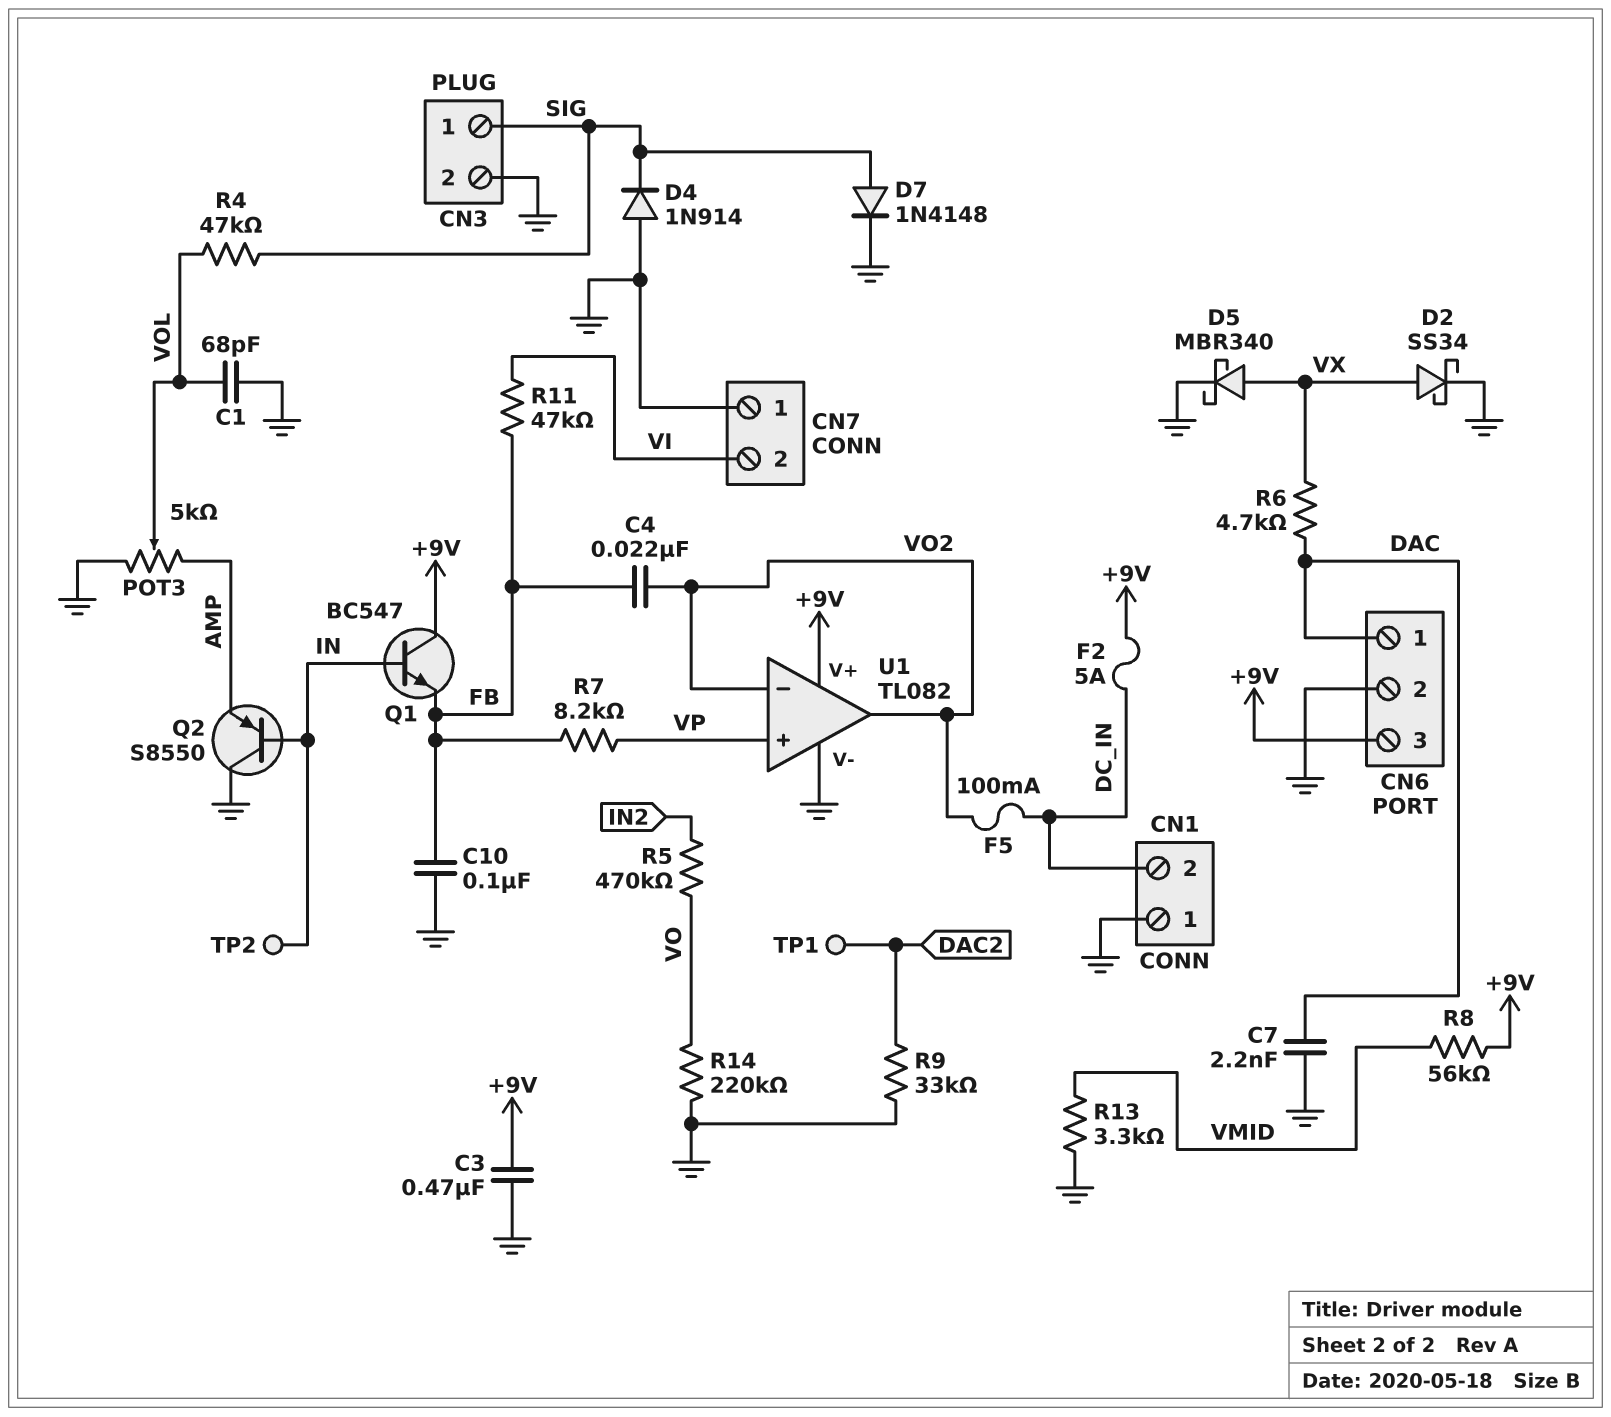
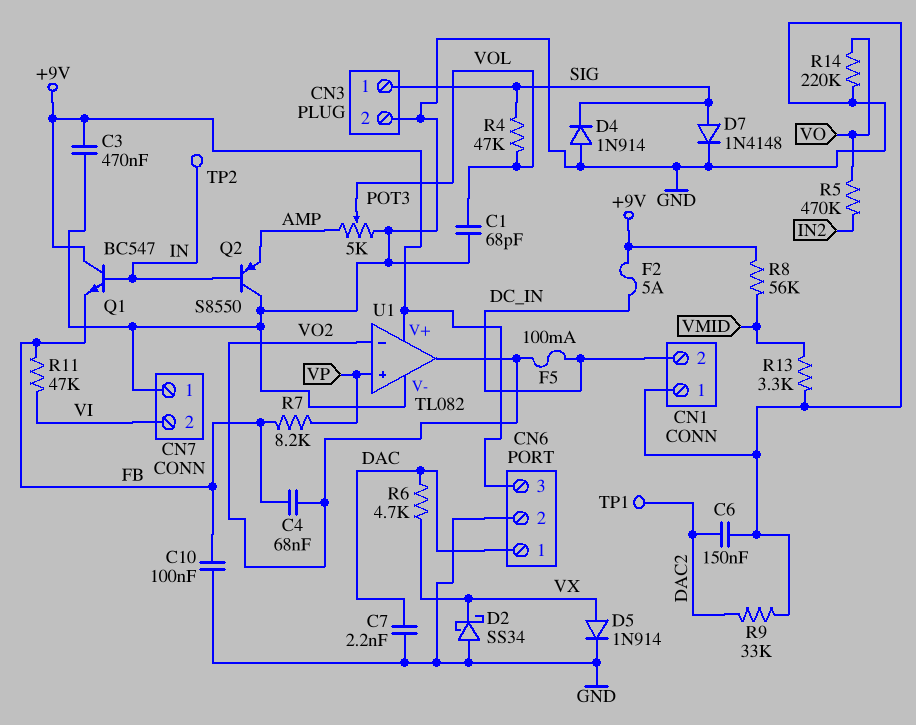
C4: 22nF (FB, VO2) -> 68nF (FB, VO2)
C6: none -> 150nF (DAC2, GND)
D2: schottky SS34 (A VX, K GND) -> schottky SS34 (A GND, K VX)
D5: schottky MBR340 (A VX, K GND) -> diode 1N914 (A VX, K GND)

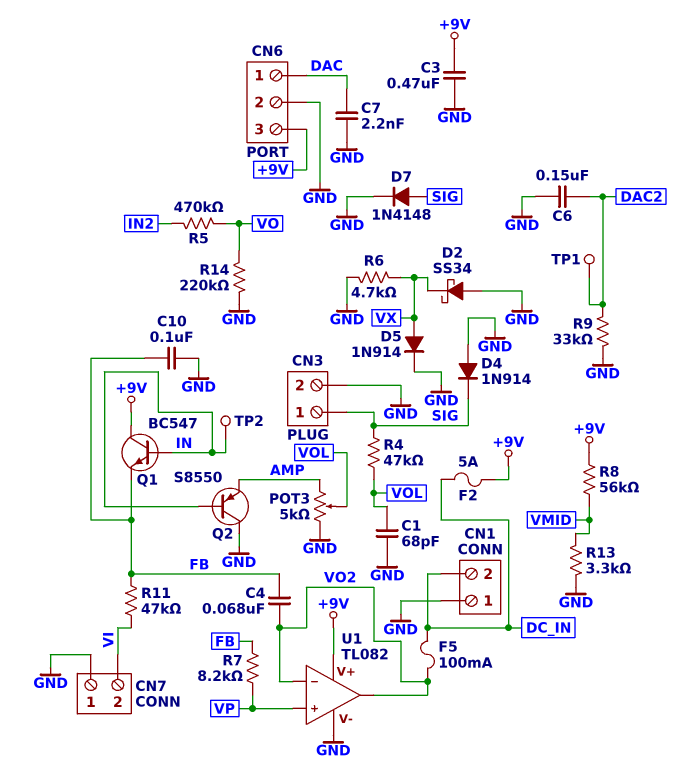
R6: 4.7k (DAC, VX) -> 4.7k (GND, VX)

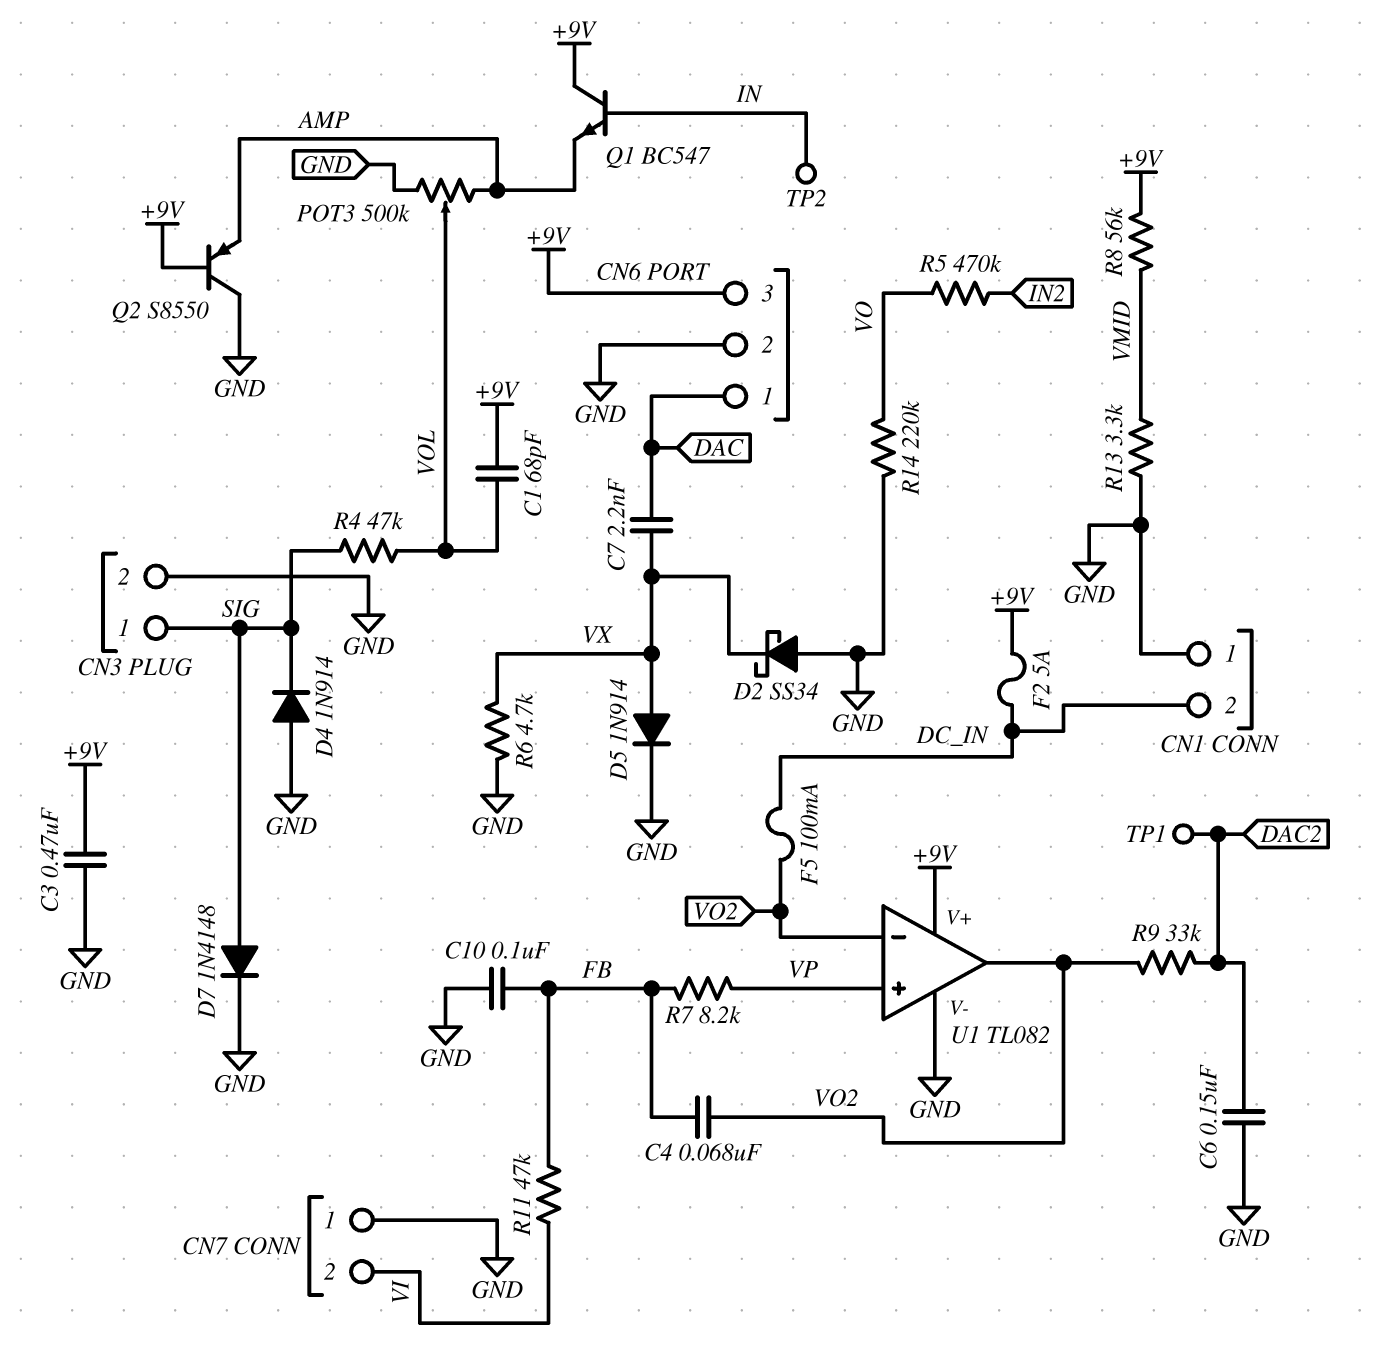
C1: 68pF (GND, VOL) -> 68pF (+9V, VOL)
C7: 2.2nF (DAC, GND) -> 2.2nF (DAC, VX)
POT3: 5k (AMP, GND, wiper VOL) -> 500k (AMP, GND, wiper VOL)
Q1: NPN BC547 (B IN, C +9V, E FB) -> NPN BC547 (B IN, C +9V, E AMP)
Q2: PNP S8550 (B IN, C GND, E AMP) -> PNP S8550 (B +9V, C GND, E AMP)
R9: 33k (DAC2, GND) -> 33k (DAC2, VO2)

